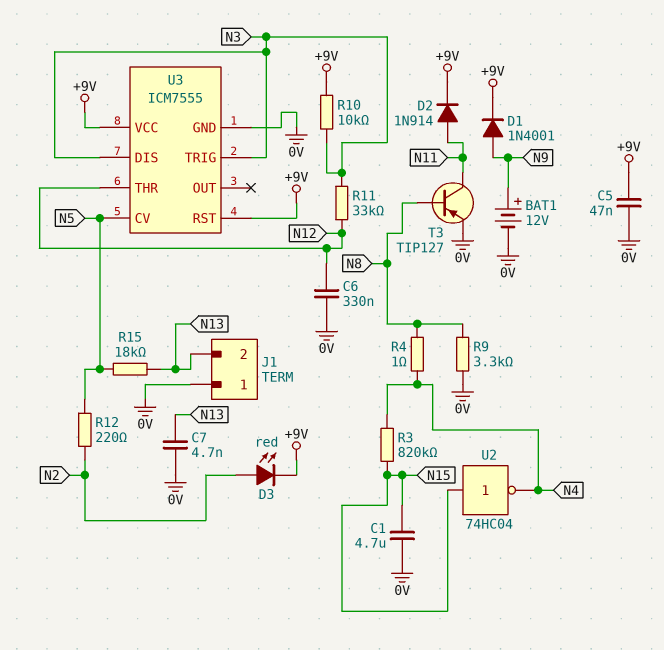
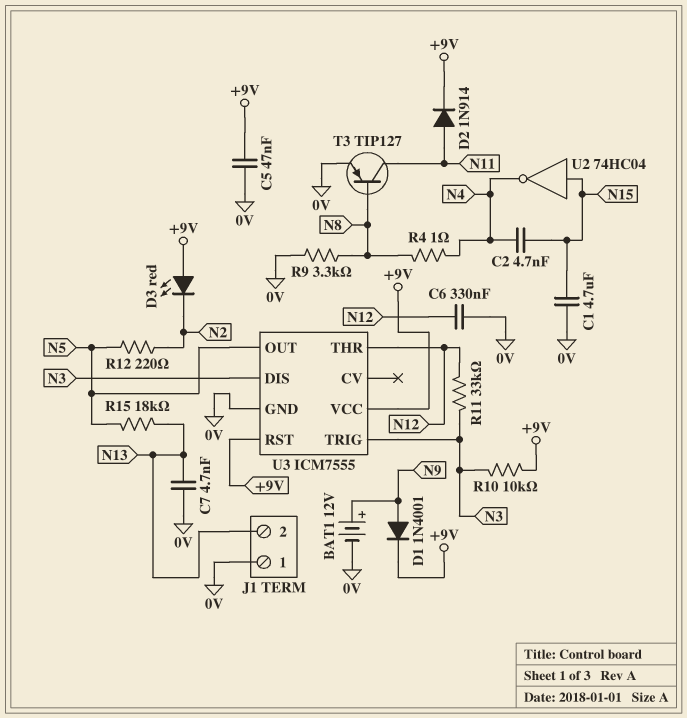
C2: none -> 4.7nF (N4, N15)
D3: LED red (A N2, K +9V) -> LED red (A +9V, K N2)
R3: 820k (N4, N15) -> none
U3 pin CV: N5 -> none
U3 pin OUT: none -> N5

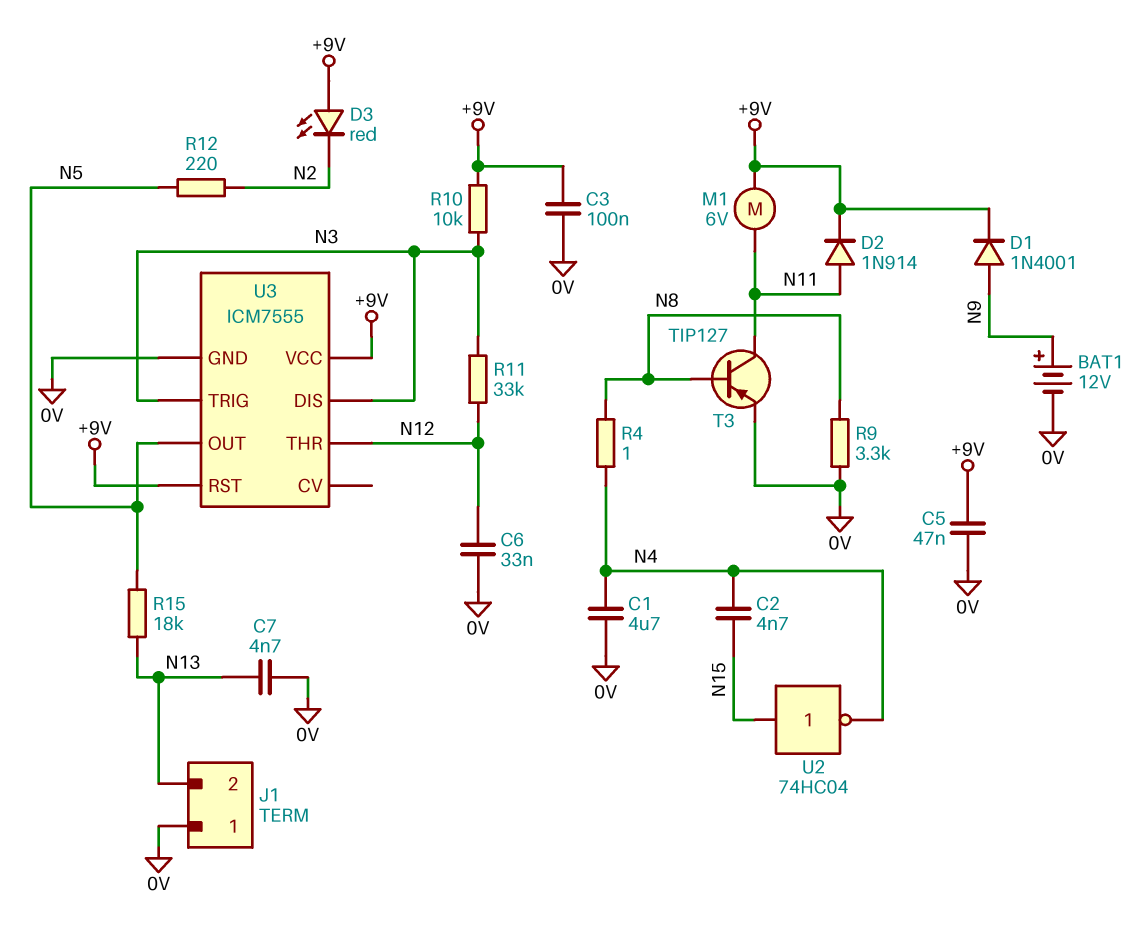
C1: 4.7uF (0V, N15) -> 4.7uF (0V, N4)
C3: none -> 100nF (+9V, 0V)
C6: 330nF (0V, N12) -> 33nF (0V, N12)
M1: none -> motor 6V (+9V, N11)

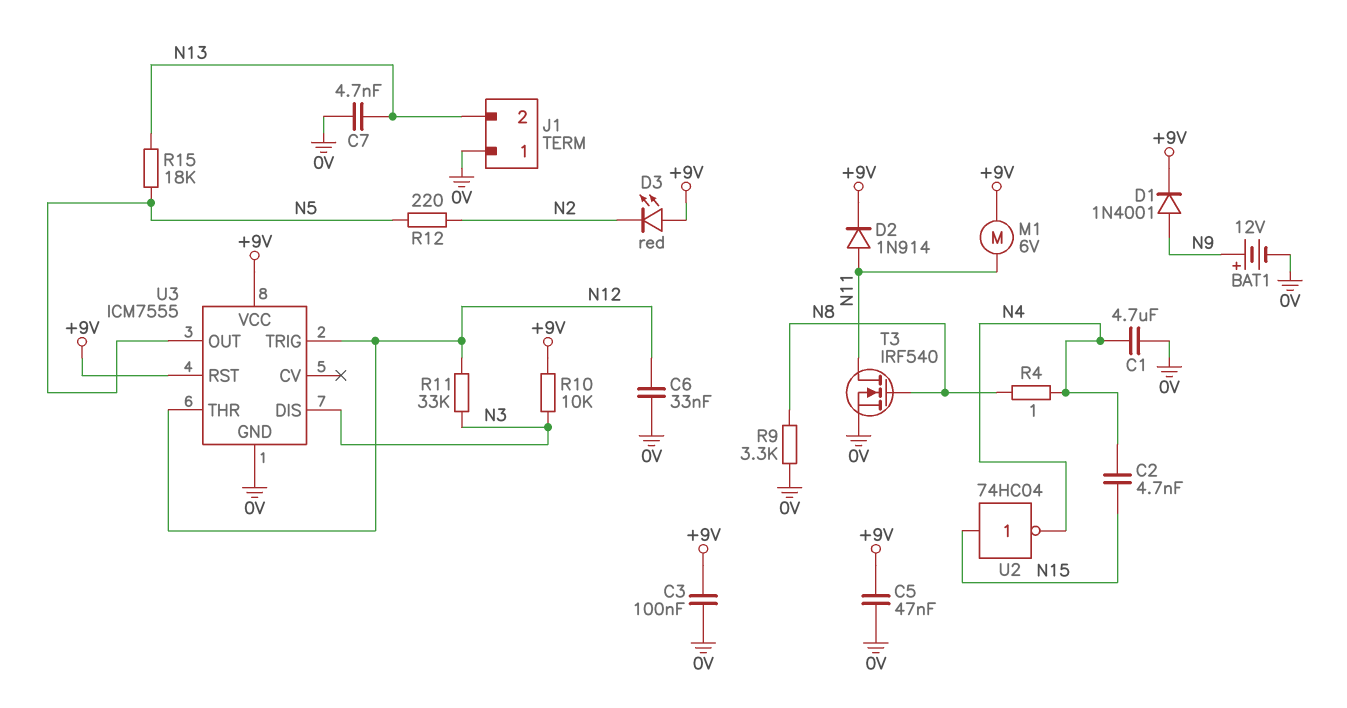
T3: PNP TIP127 (B N8, C N11, E 0V) -> NMOS IRF540 (G N8, D N11, S 0V)
U3 pin TRIG: N3 -> N12

